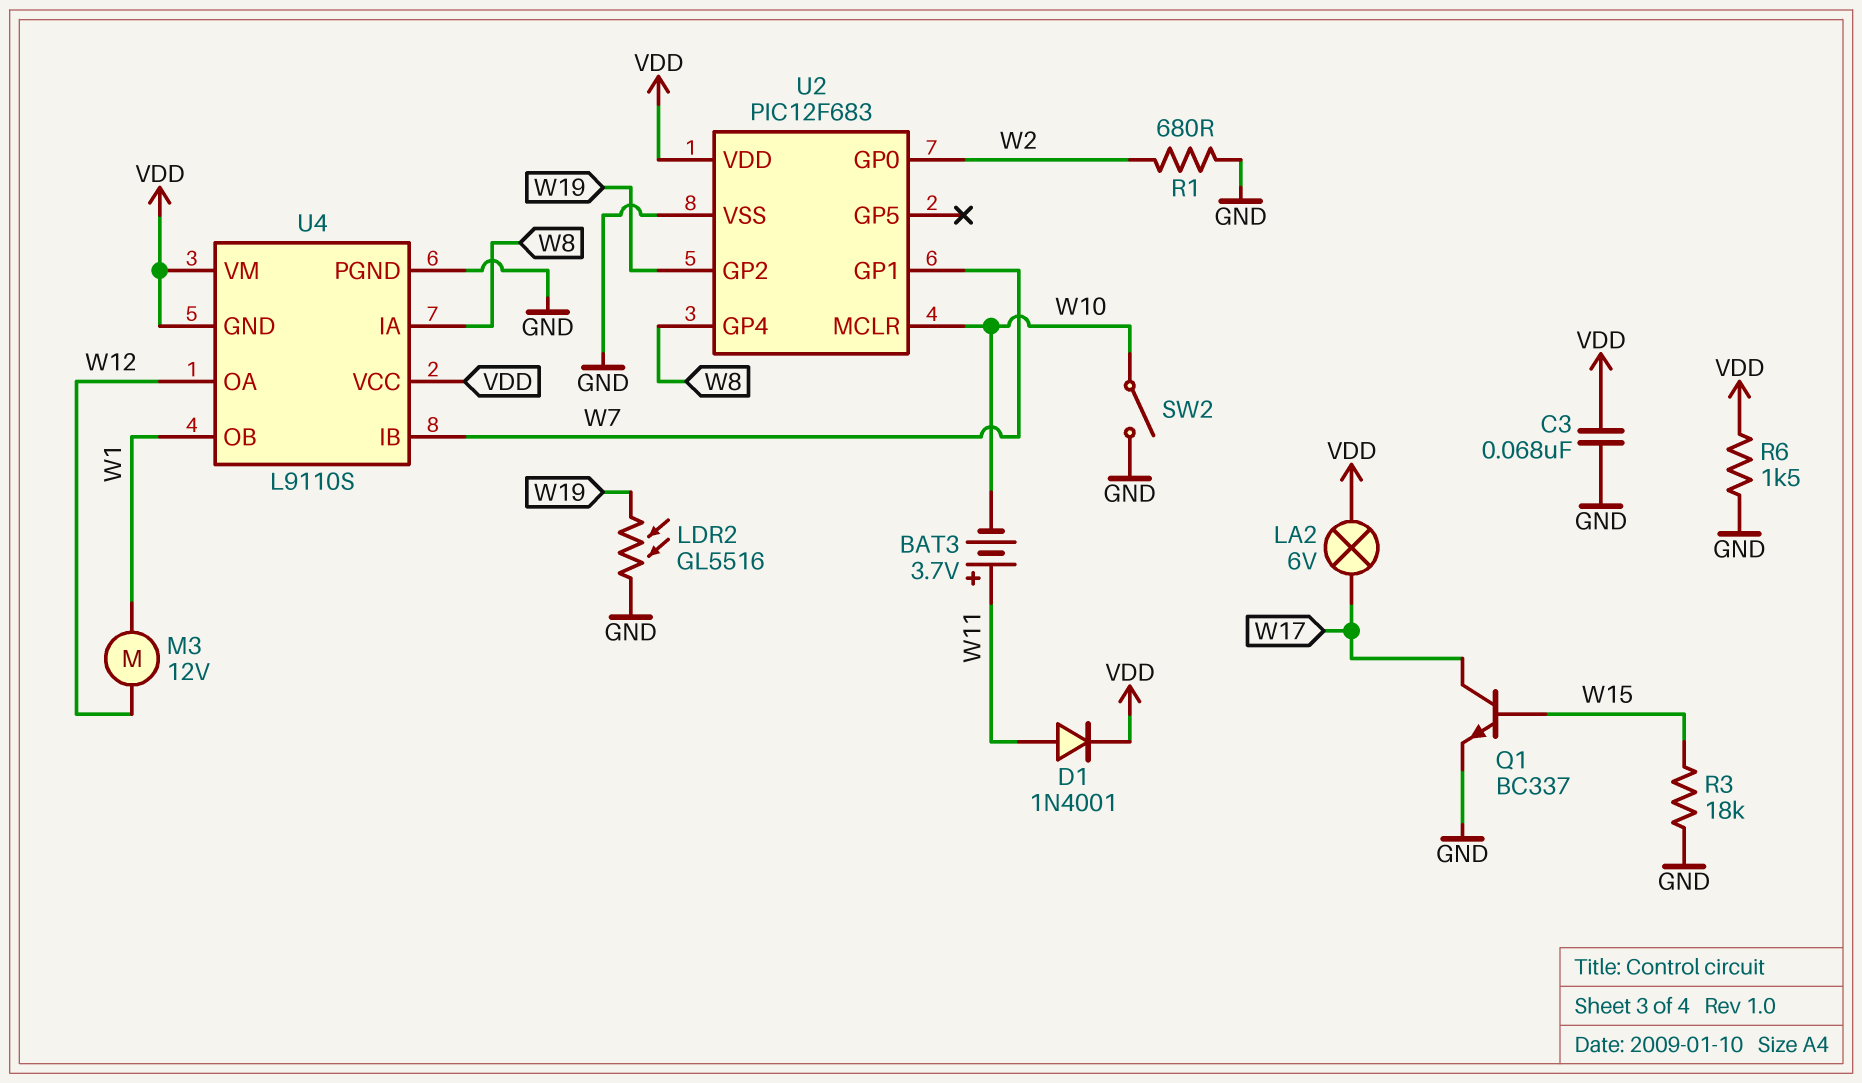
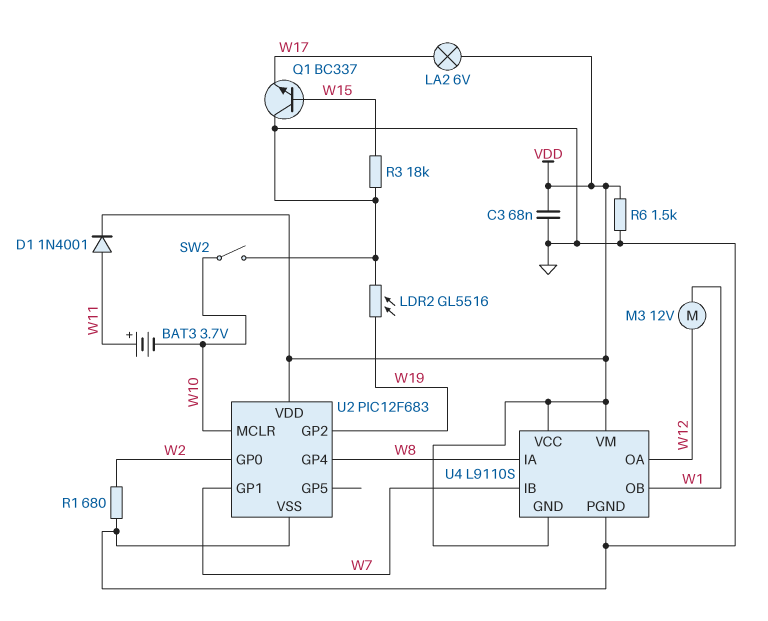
Q1: NPN BC337 (B W15, C W17, E GND) -> NPN BC337 (B W15, C GND, E W17)

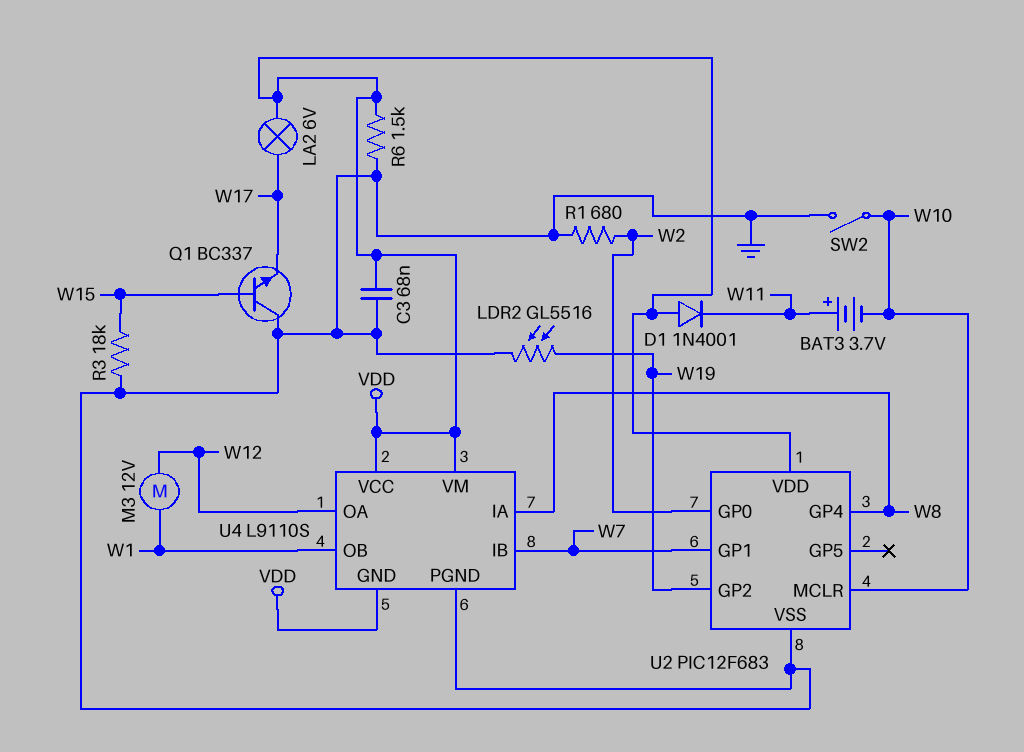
D1: diode 1N4001 (A W11, K VDD) -> diode 1N4001 (A VDD, K W11)

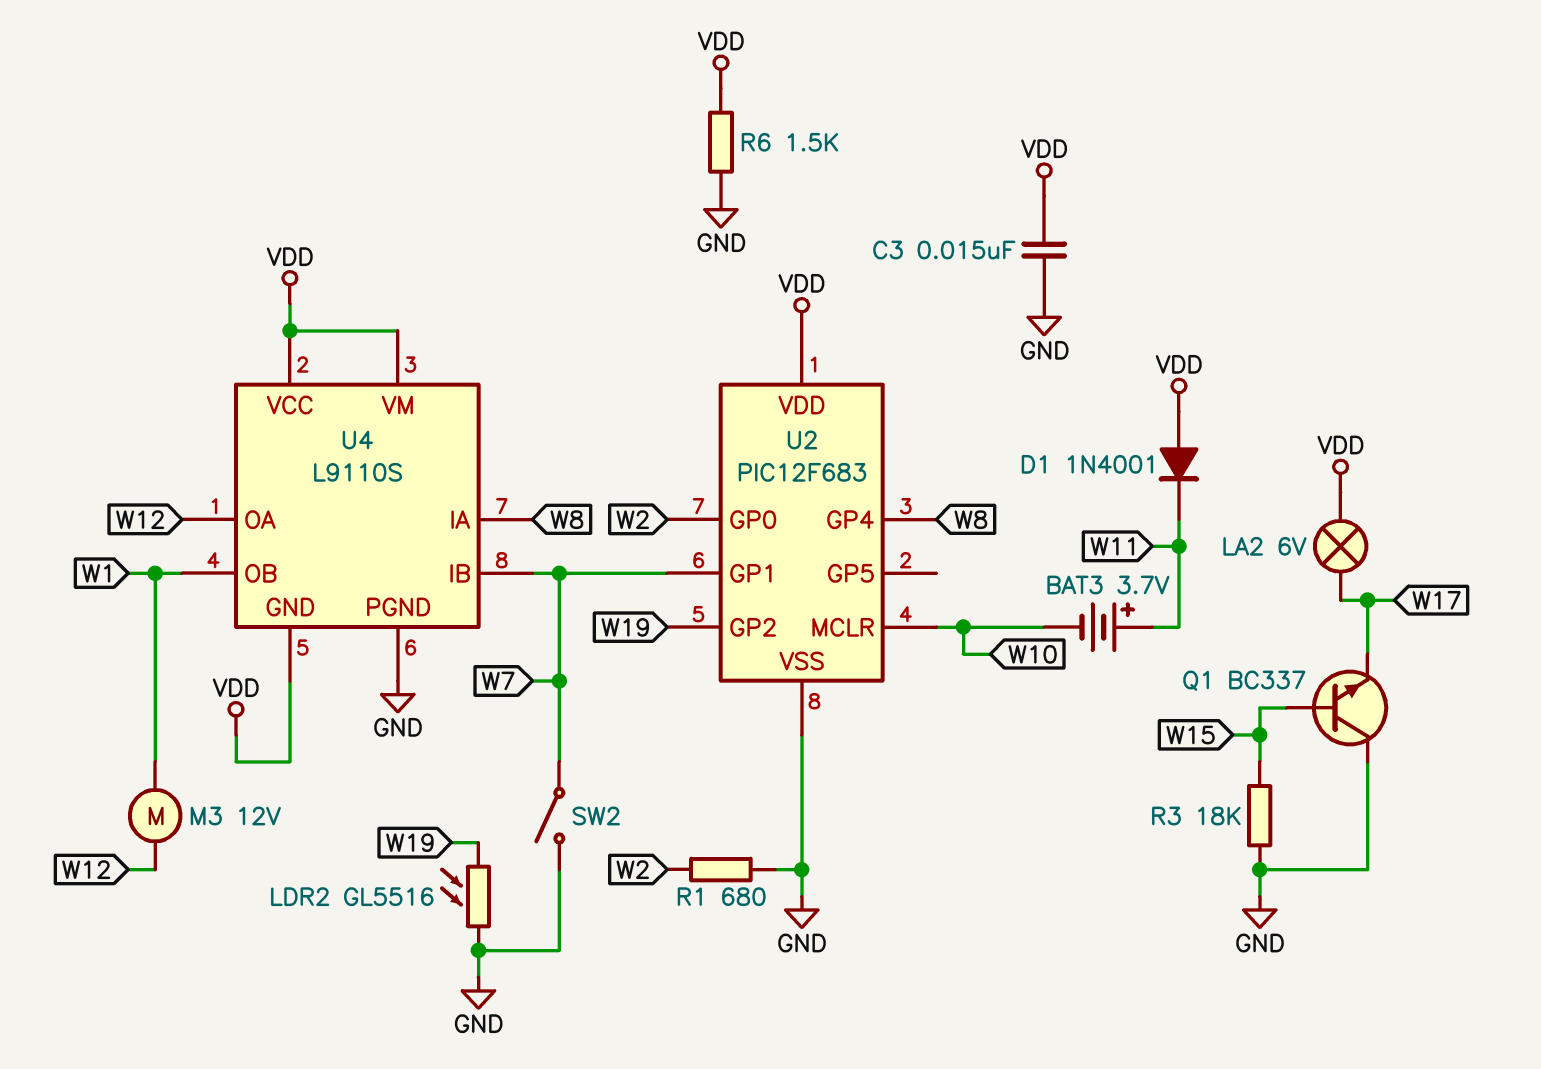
C3: 68nF (GND, VDD) -> 15nF (GND, VDD)
SW2: switch (GND, W10) -> switch (GND, W7)

